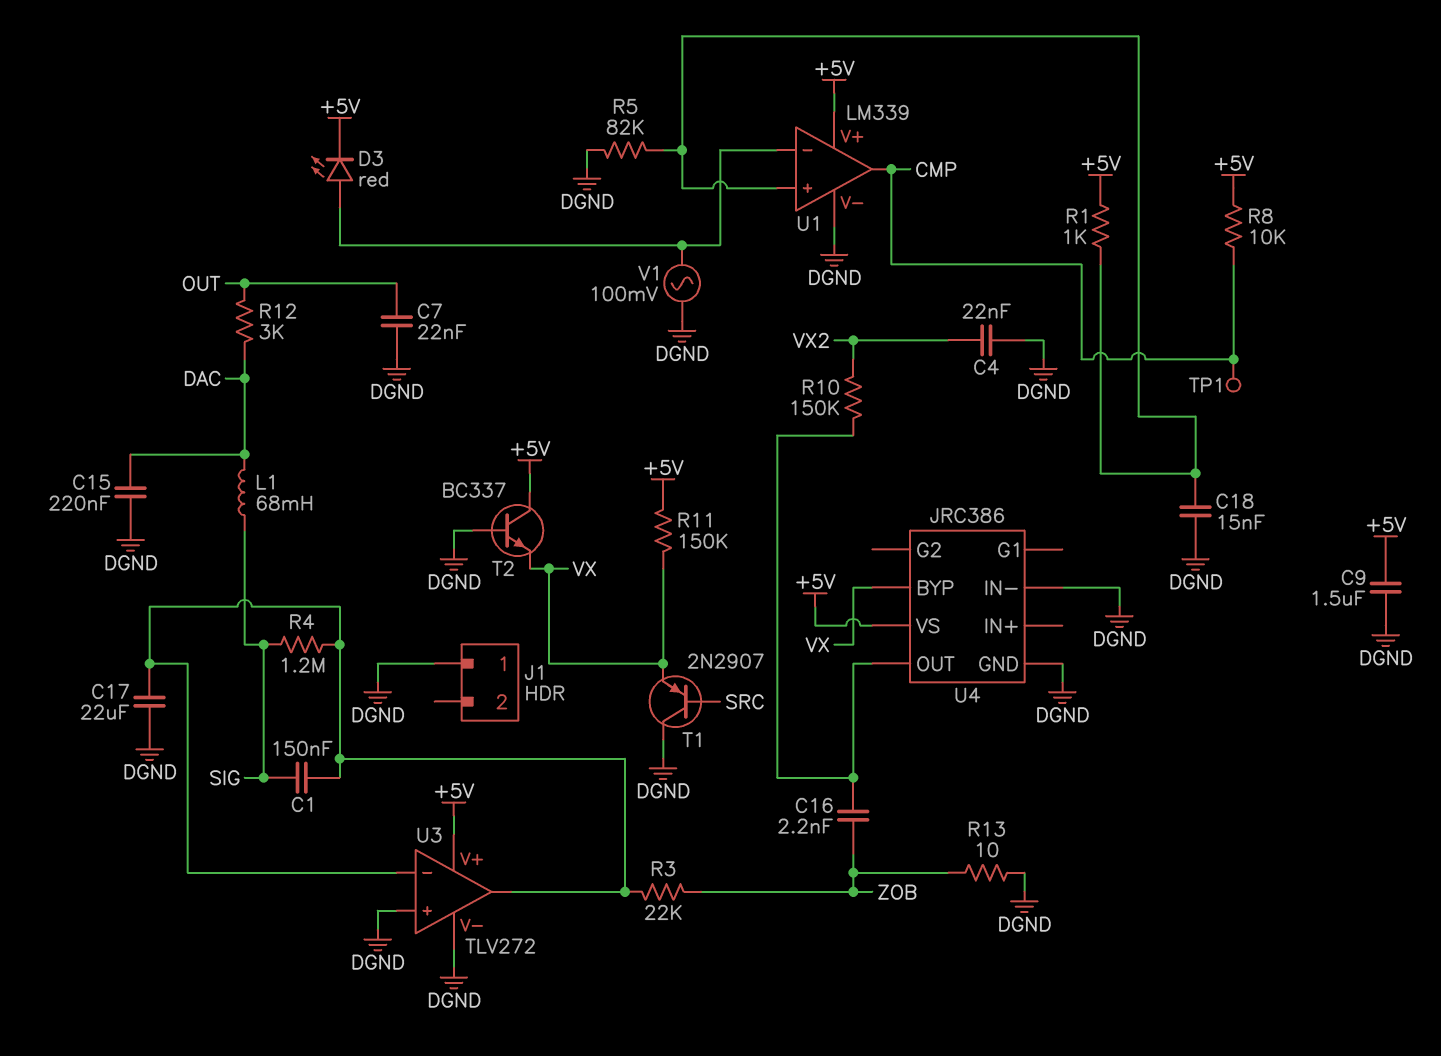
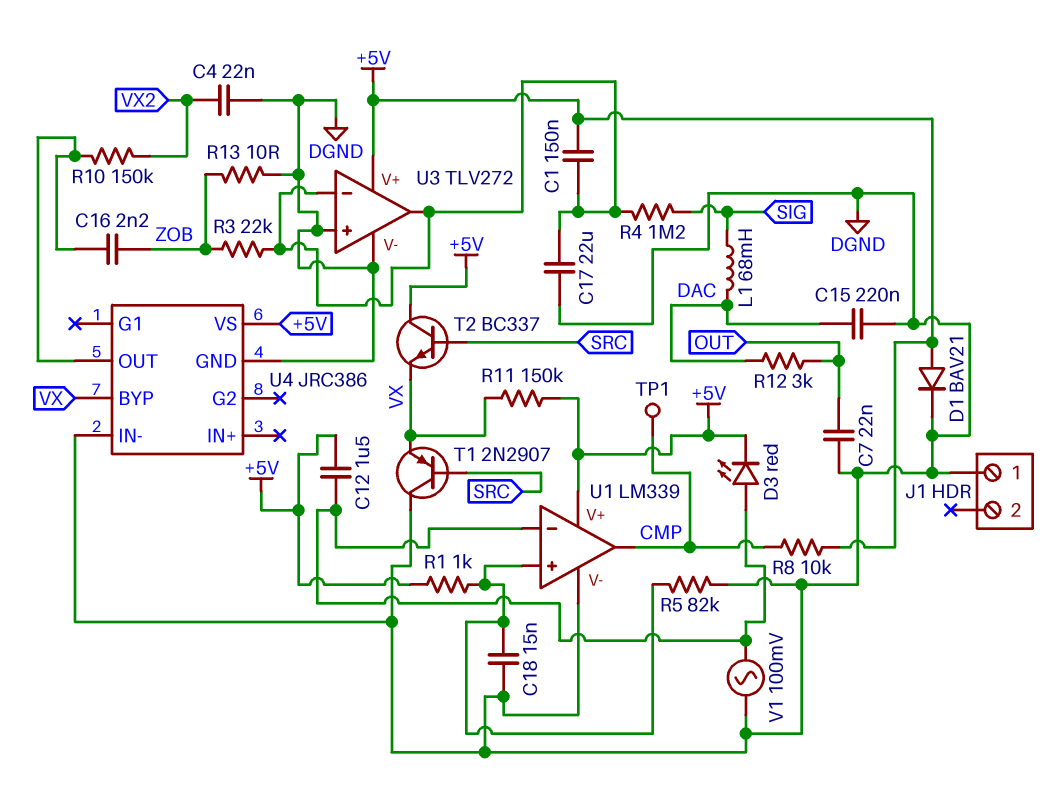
C1: 150nF (SIG, U3/in-) -> 150nF (+5V, U3/in-)
C9: 1.5uF (+5V, DGND) -> none
C12: none -> 1.5uF (+5V, U1/in-)
D1: none -> diode BAV21 (A +5V, K DGND)
T2: NPN BC337 (B DGND, C +5V, E VX) -> NPN BC337 (B SRC, C +5V, E VX)

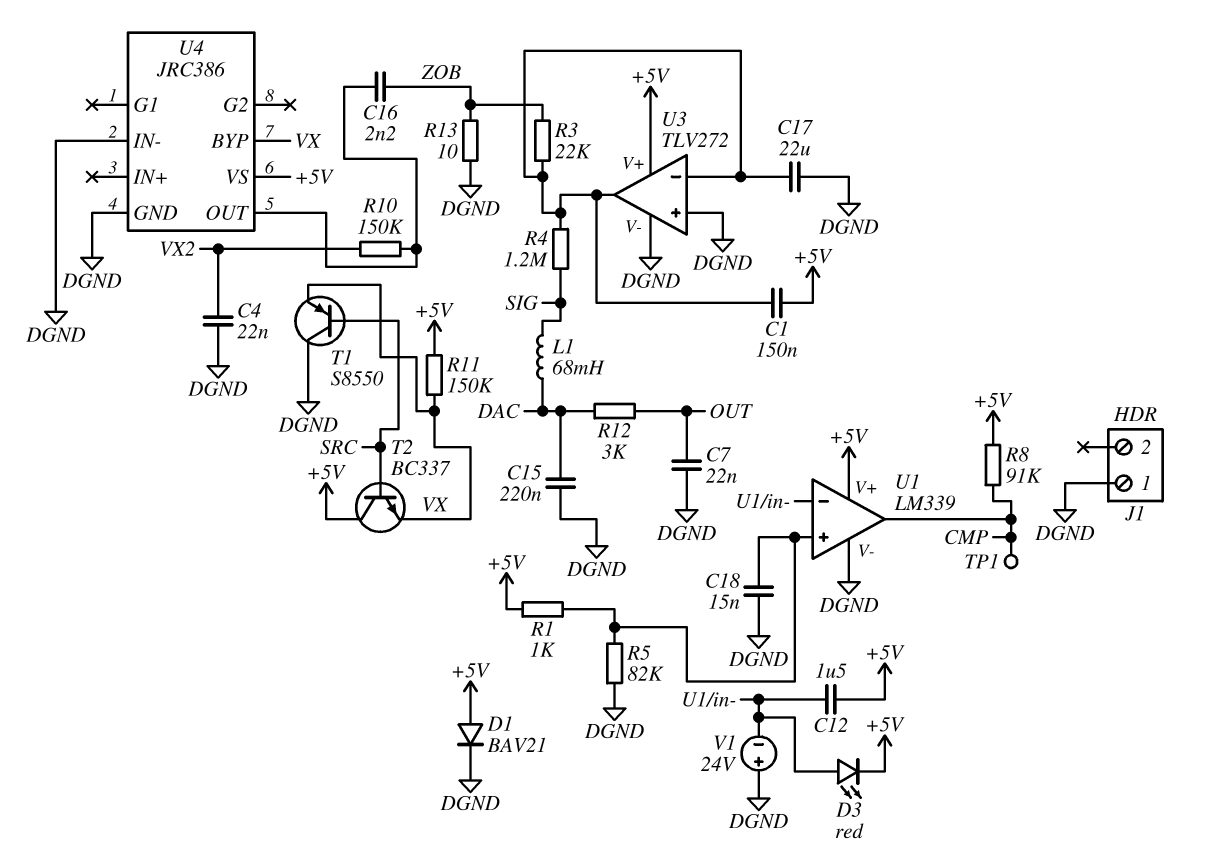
R8: 10k (+5V, CMP) -> 91k (+5V, CMP)
T1: PNP 2N2907 (B SRC, C DGND, E VX) -> PNP S8550 (B SRC, C DGND, E VX)
V1: AC 100mV (DGND, U1/in-) -> 24V (plus DGND, minus U1/in-)

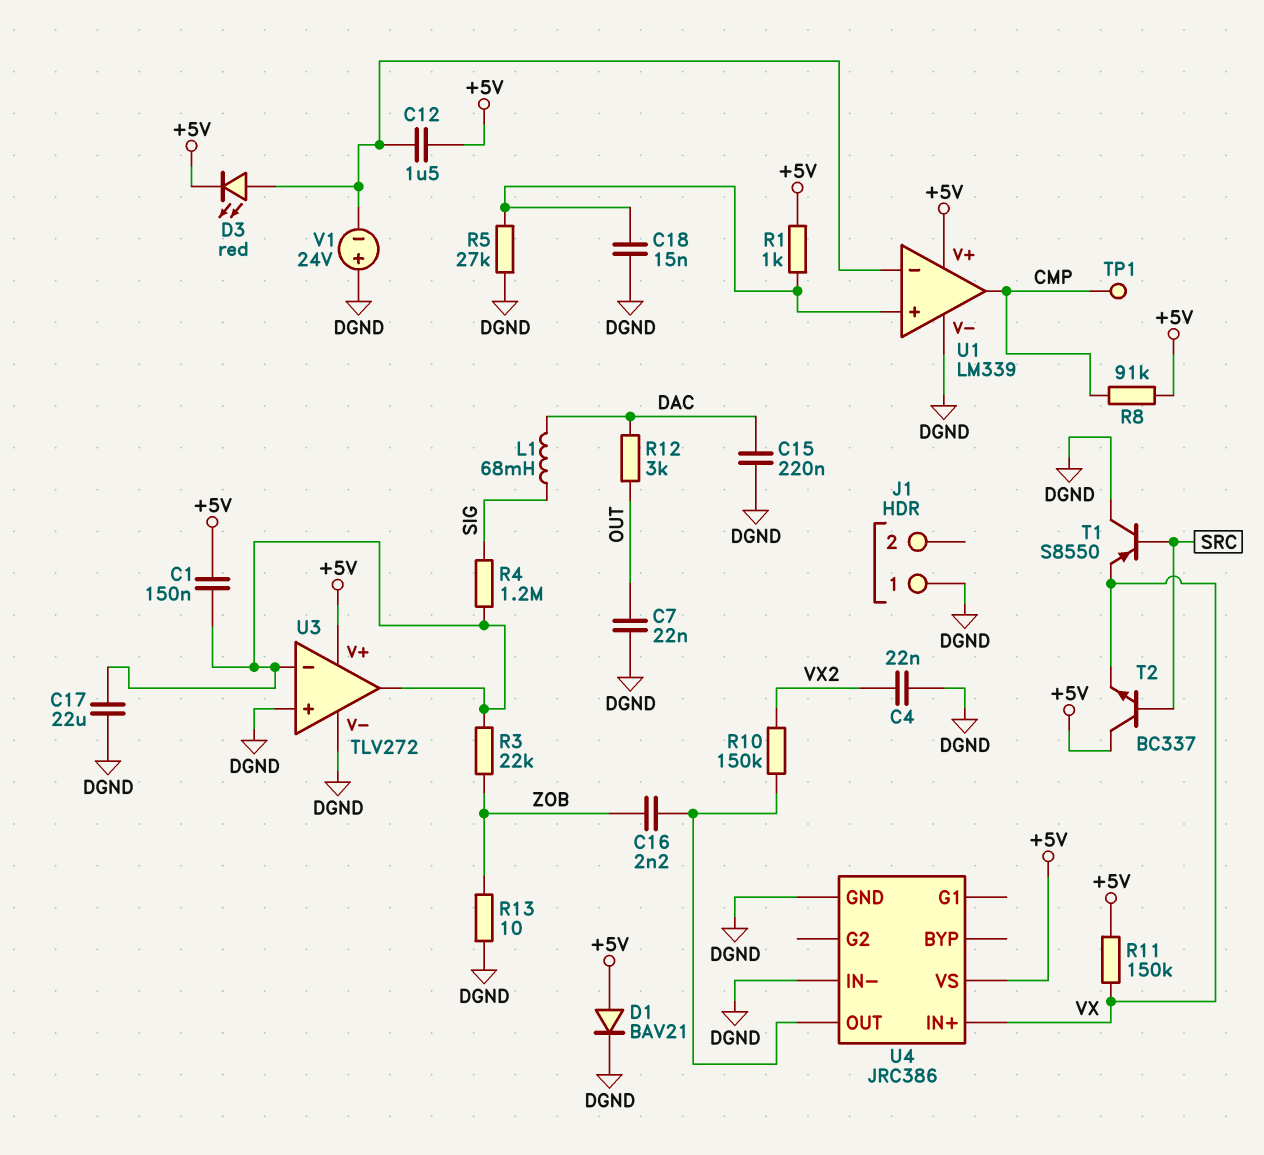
R5: 82k (DGND, U1/in+) -> 27k (DGND, U1/in+)
U4 pin BYP: VX -> none
U4 pin IN+: none -> VX

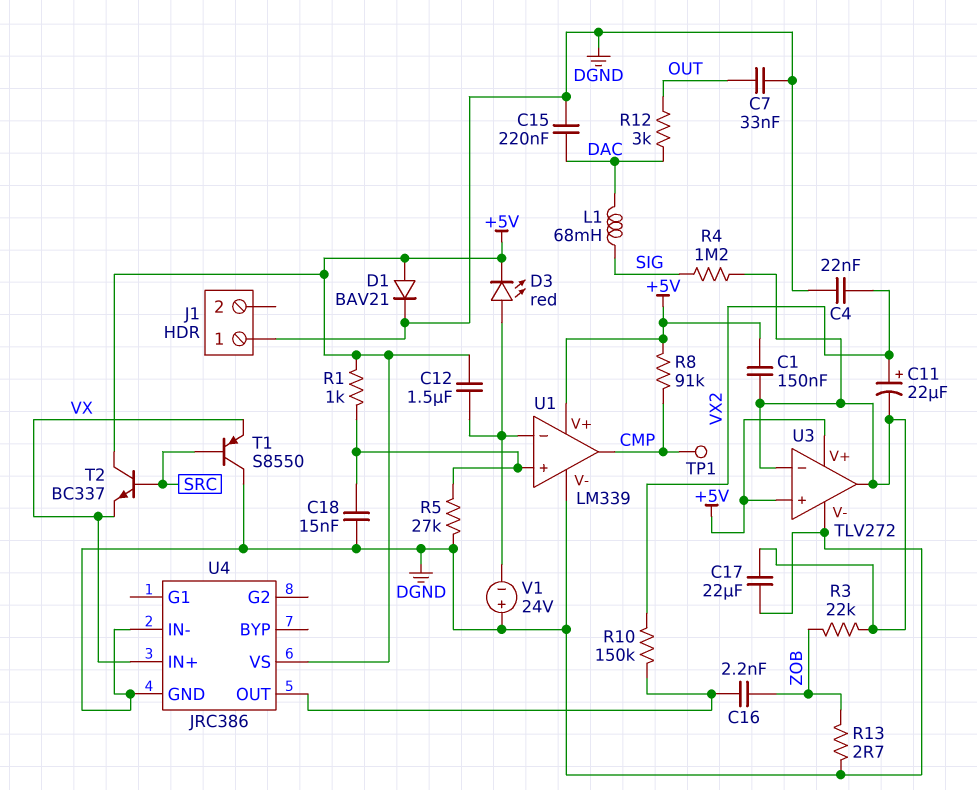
C7: 22nF (DGND, OUT) -> 33nF (DGND, OUT)
C11: none -> 22uF (plus VX2, minus U3/in-)
R11: 150k (+5V, VX) -> none
R13: 10 (DGND, ZOB) -> 2.7 (DGND, ZOB)
U3 pin in+: DGND -> +5V

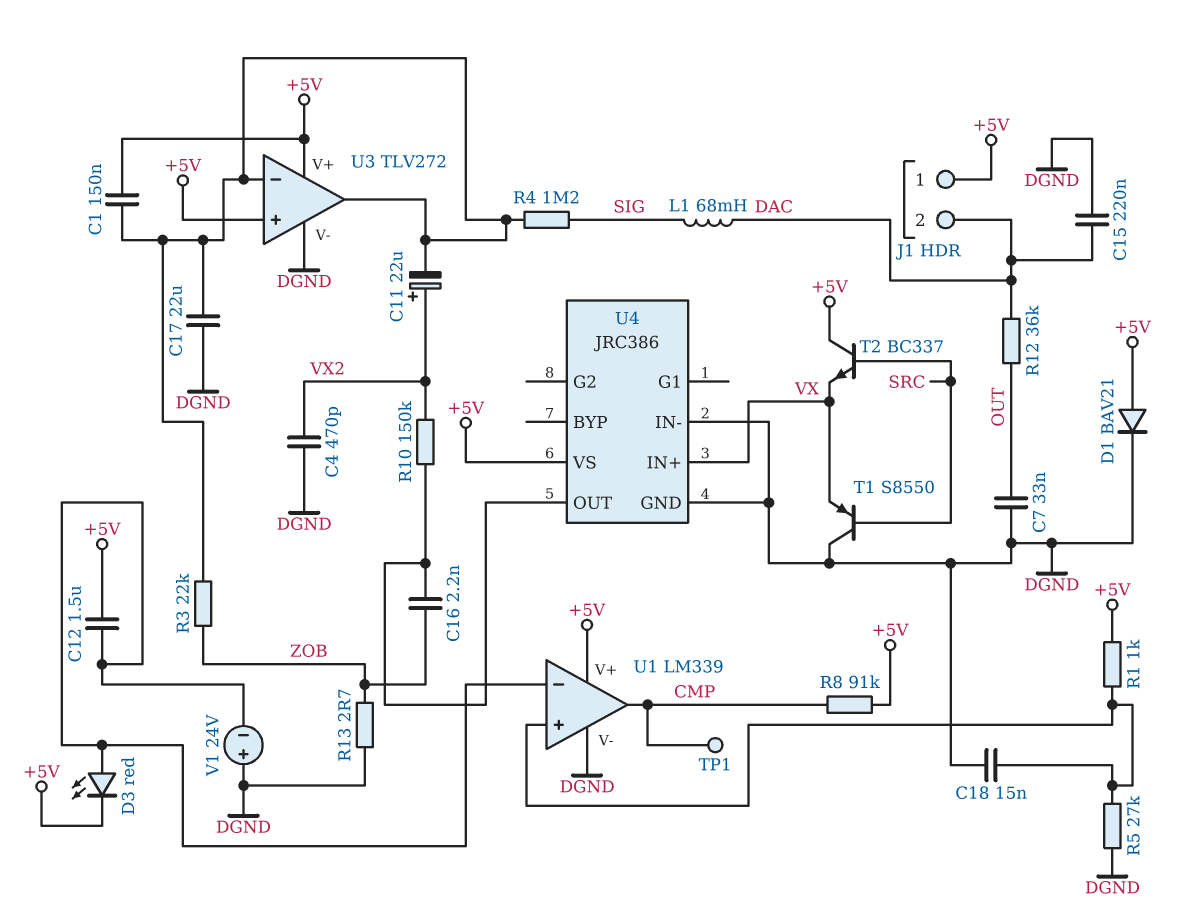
C4: 22nF (DGND, VX2) -> 470pF (DGND, VX2)
J1 pin 1: DGND -> +5V
J1 pin 2: none -> DAC
R12: 3k (DAC, OUT) -> 36k (DAC, OUT)

